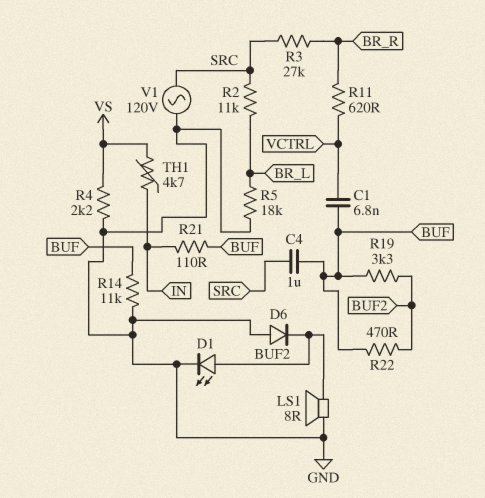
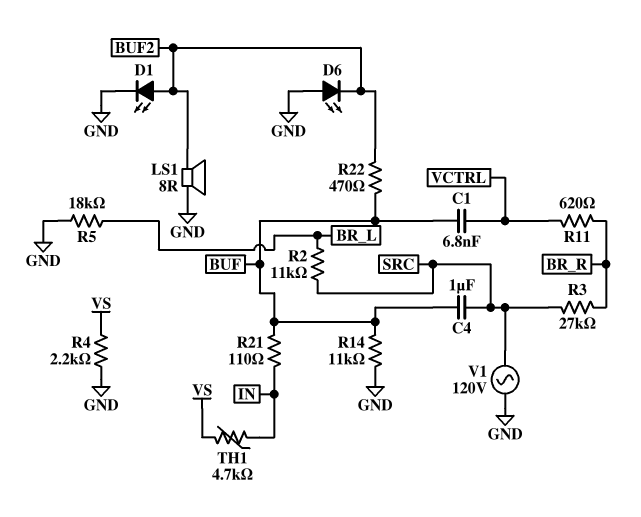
D6: diode (A GND, K BUF2) -> LED (A GND, K BUF2)
R19: 3.3k (BUF, BUF2) -> none

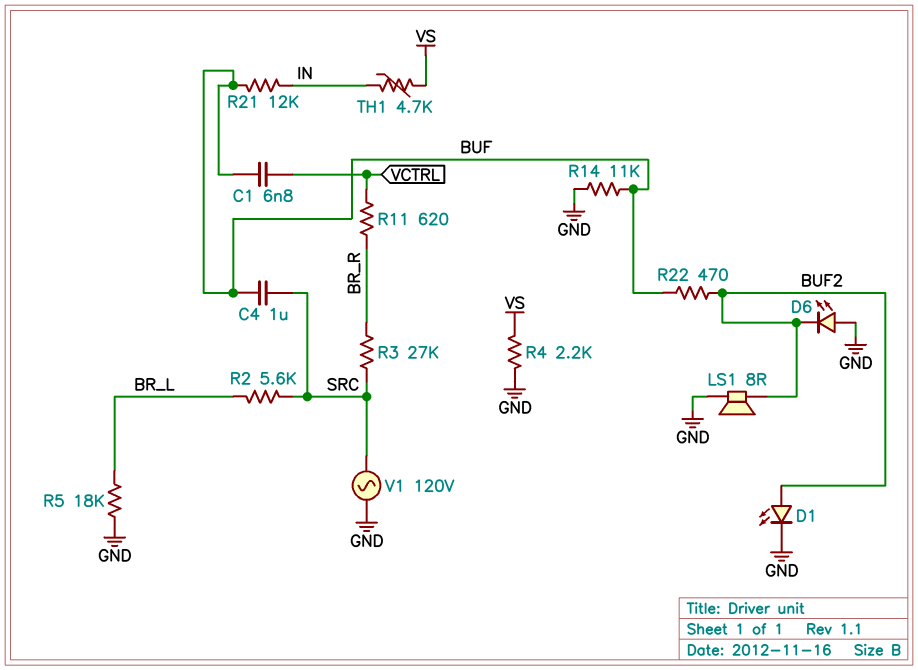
R2: 11k (BR_L, SRC) -> 5.6k (BR_L, SRC)
R21: 110 (BUF, IN) -> 12k (BUF, IN)

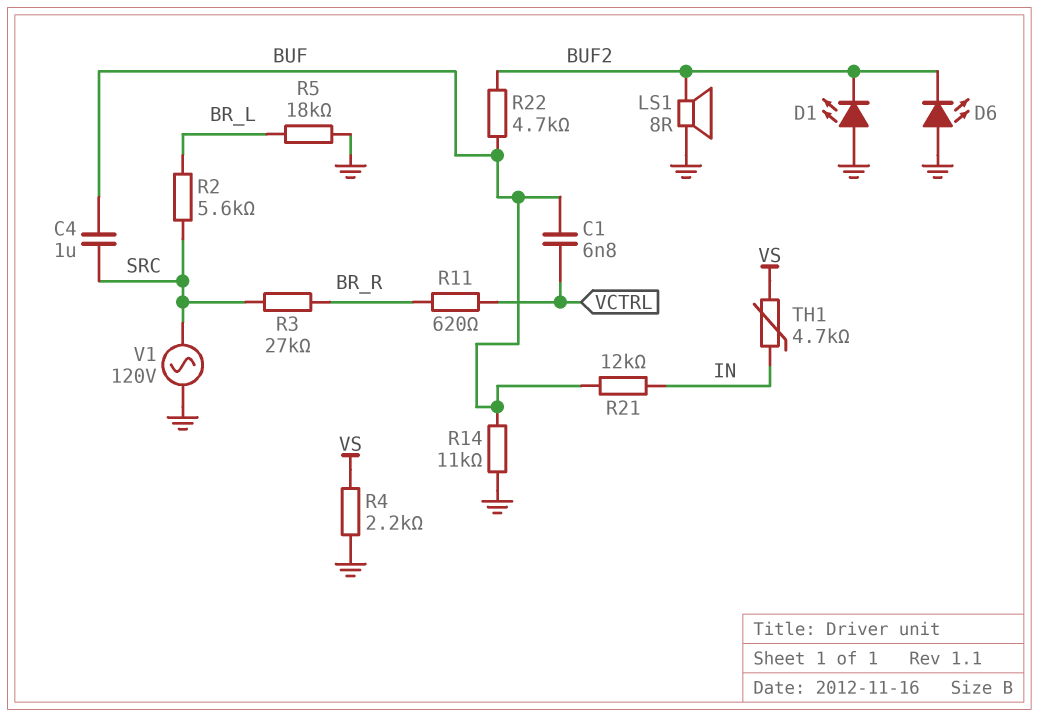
D1: LED (A BUF2, K GND) -> LED (A GND, K BUF2)
R22: 470 (BUF, BUF2) -> 4.7k (BUF, BUF2)

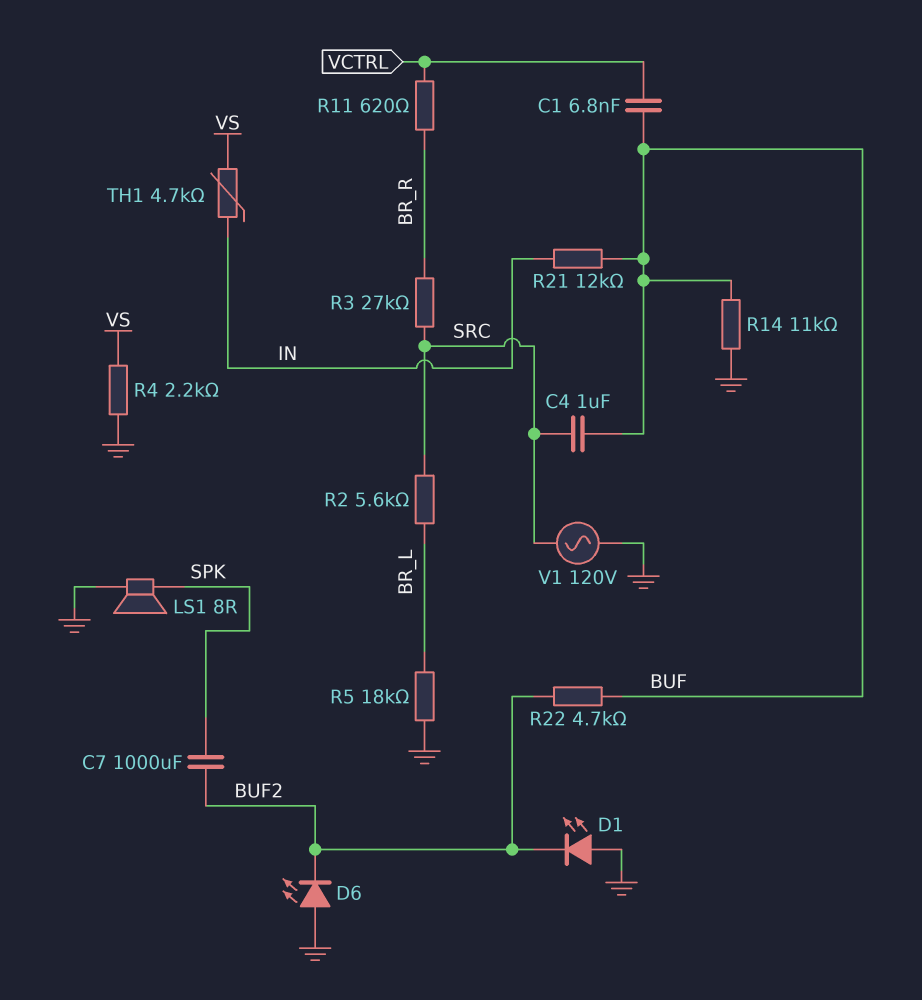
C7: none -> 1000uF (BUF2, SPK)
LS1: speaker 8R (BUF2, GND) -> speaker 8R (GND, SPK)

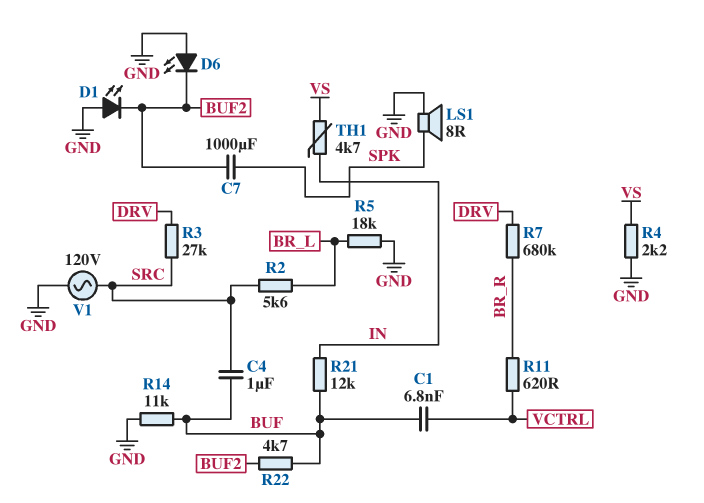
R3: 27k (BR_R, SRC) -> 27k (DRV, SRC)
R7: none -> 680k (BR_R, DRV)

